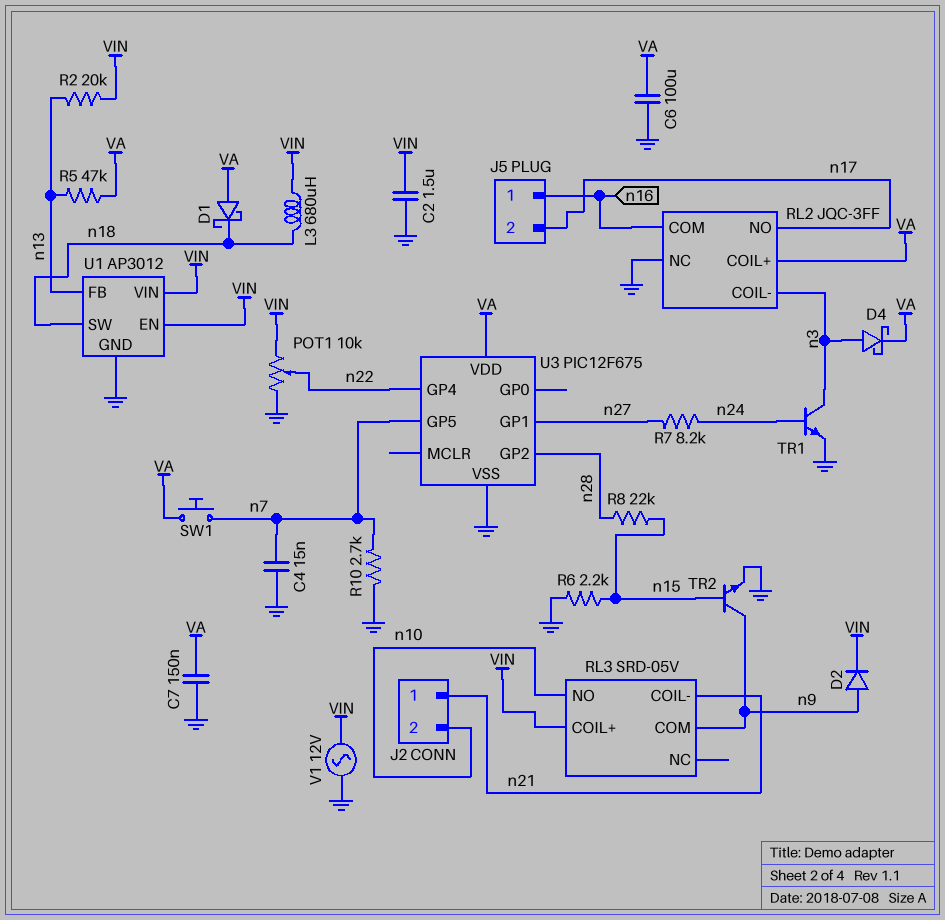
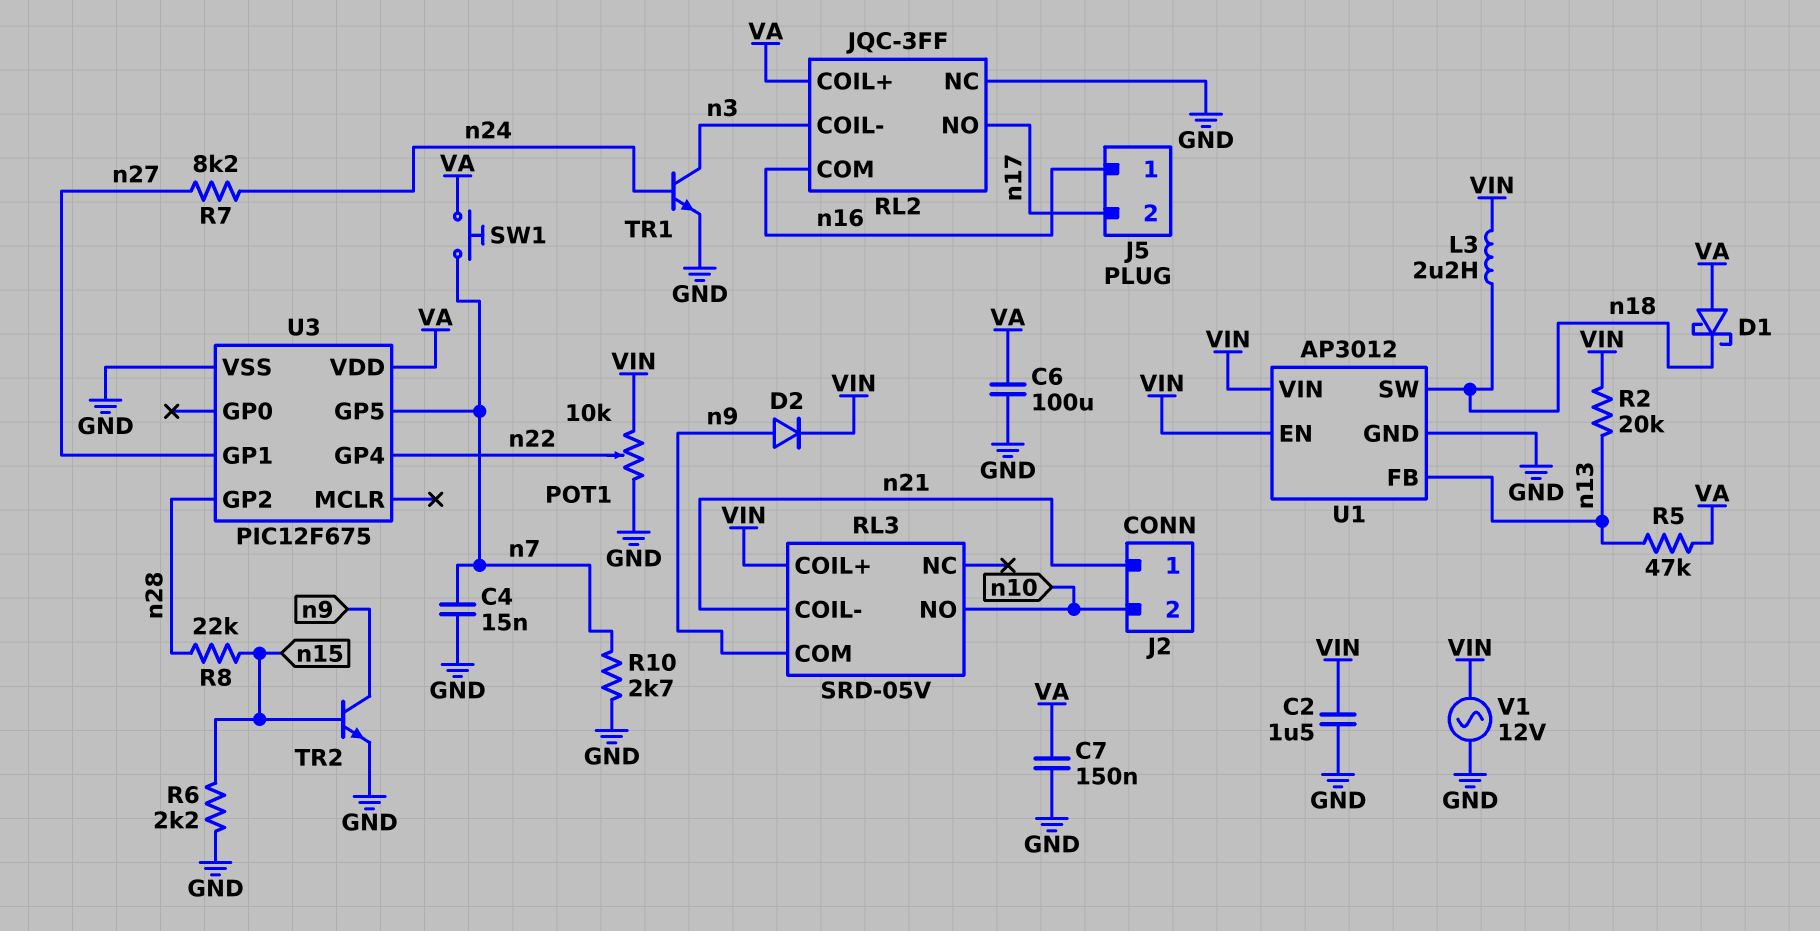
D4: schottky (A n3, K VA) -> none
L3: 680uH (VIN, n18) -> 2.2uH (VIN, n18)

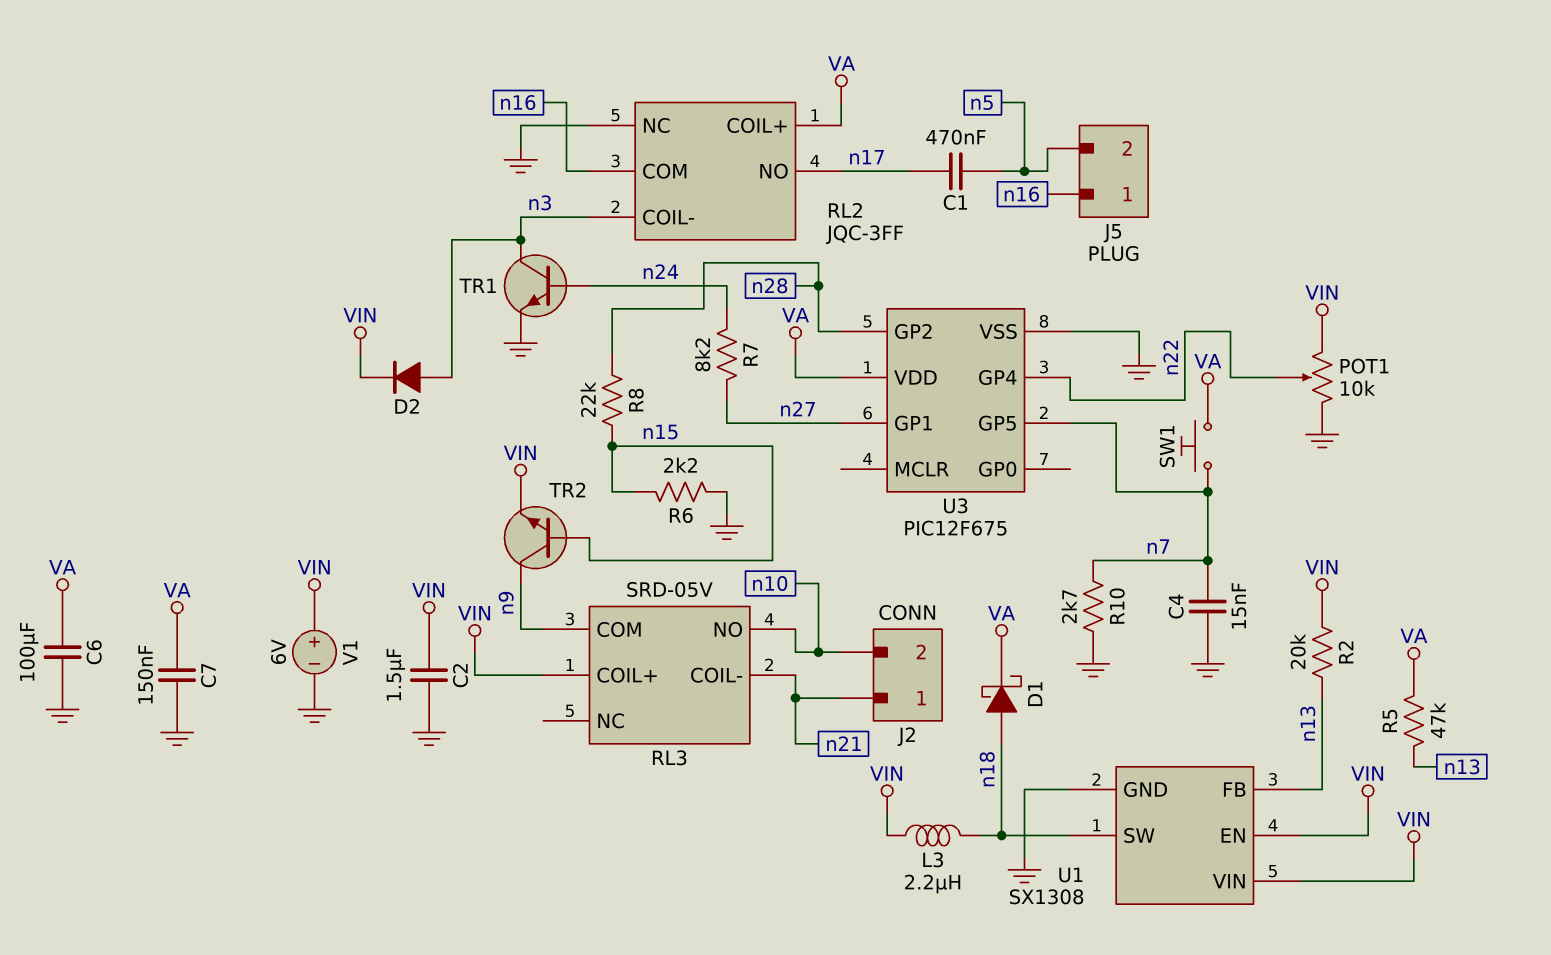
C1: none -> 470nF (n5, n17)
D1: schottky (A VA, K n18) -> schottky (A n18, K VA)
D2: diode (A n9, K VIN) -> diode (A n3, K VIN)
J5 pin 2: n17 -> n5
TR2: NPN (B n15, C n9, E GND) -> NPN (B n15, C n9, E VIN)
U1: AP3012 -> SX1308
V1: AC 12V (GND, VIN) -> 6V (plus VIN, minus GND)

